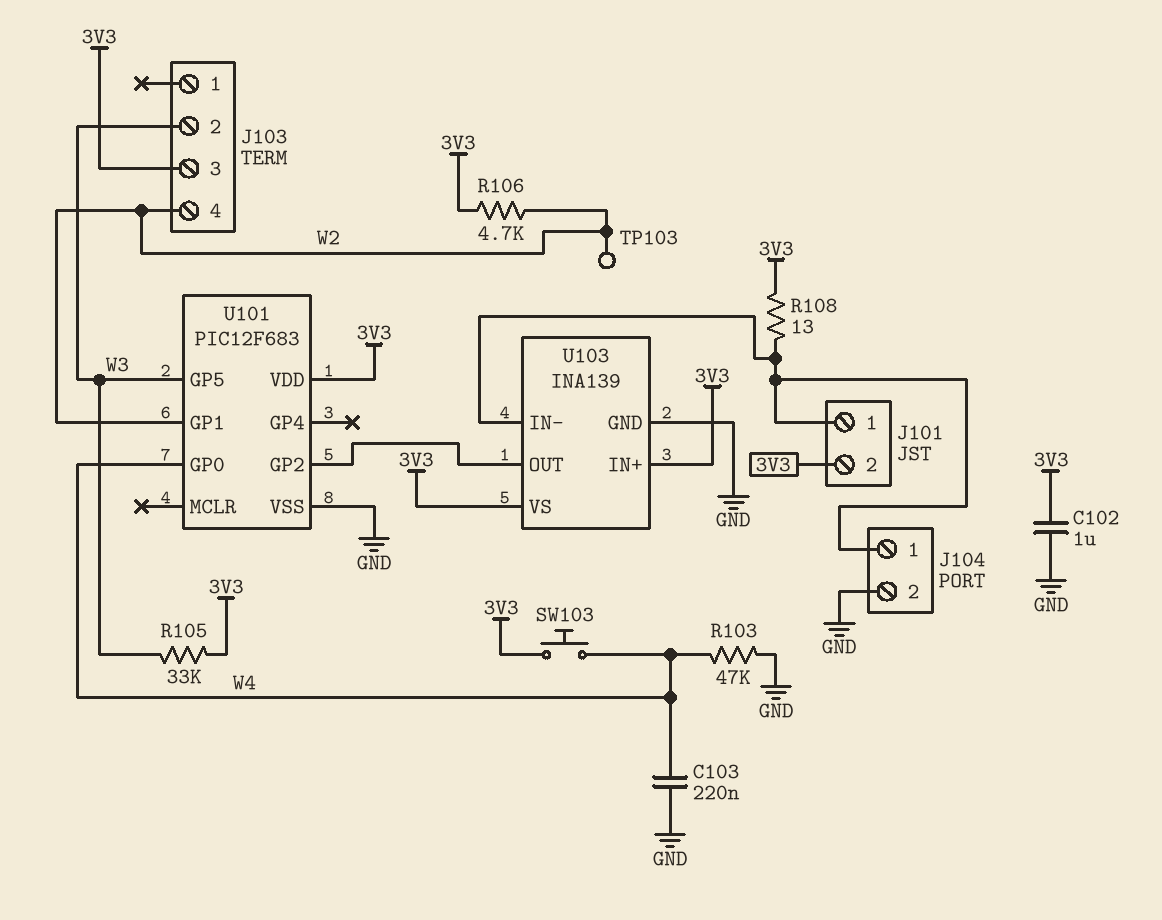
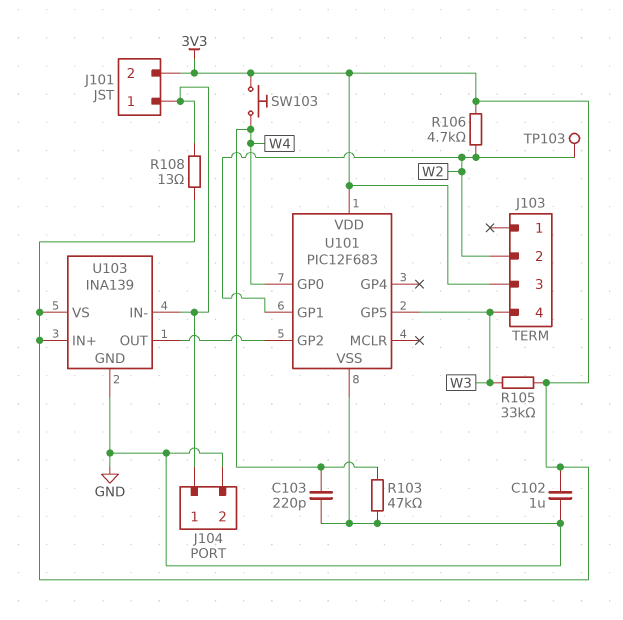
C103: 220nF (GND, W4) -> 220pF (GND, W4)
J103 pin 2: W3 -> W2
J103 pin 4: W2 -> W3

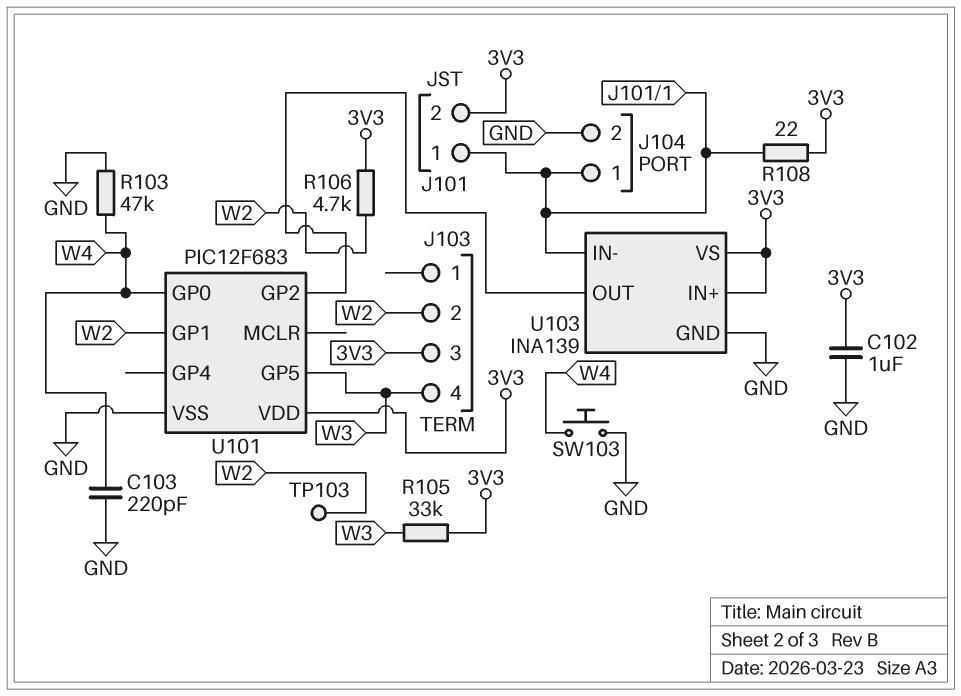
R108: 13 (3V3, J101/1) -> 22 (3V3, J101/1)
SW103: button (3V3, W4) -> button (GND, W4)

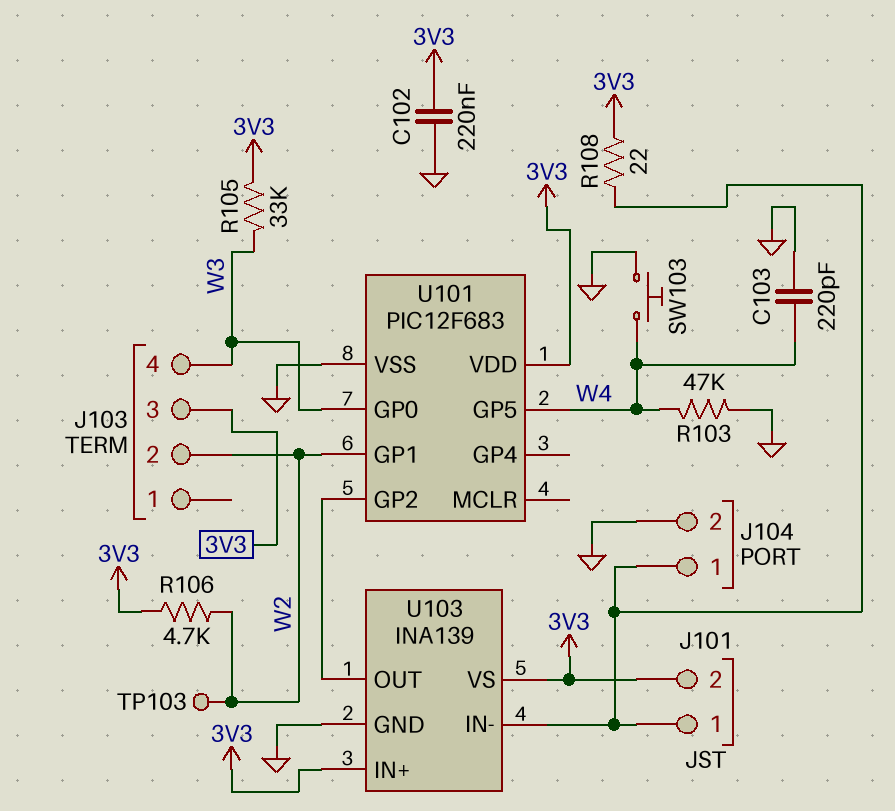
C102: 1uF (3V3, GND) -> 220nF (3V3, GND)
U101 pin GP0: W4 -> W3
U101 pin GP5: W3 -> W4

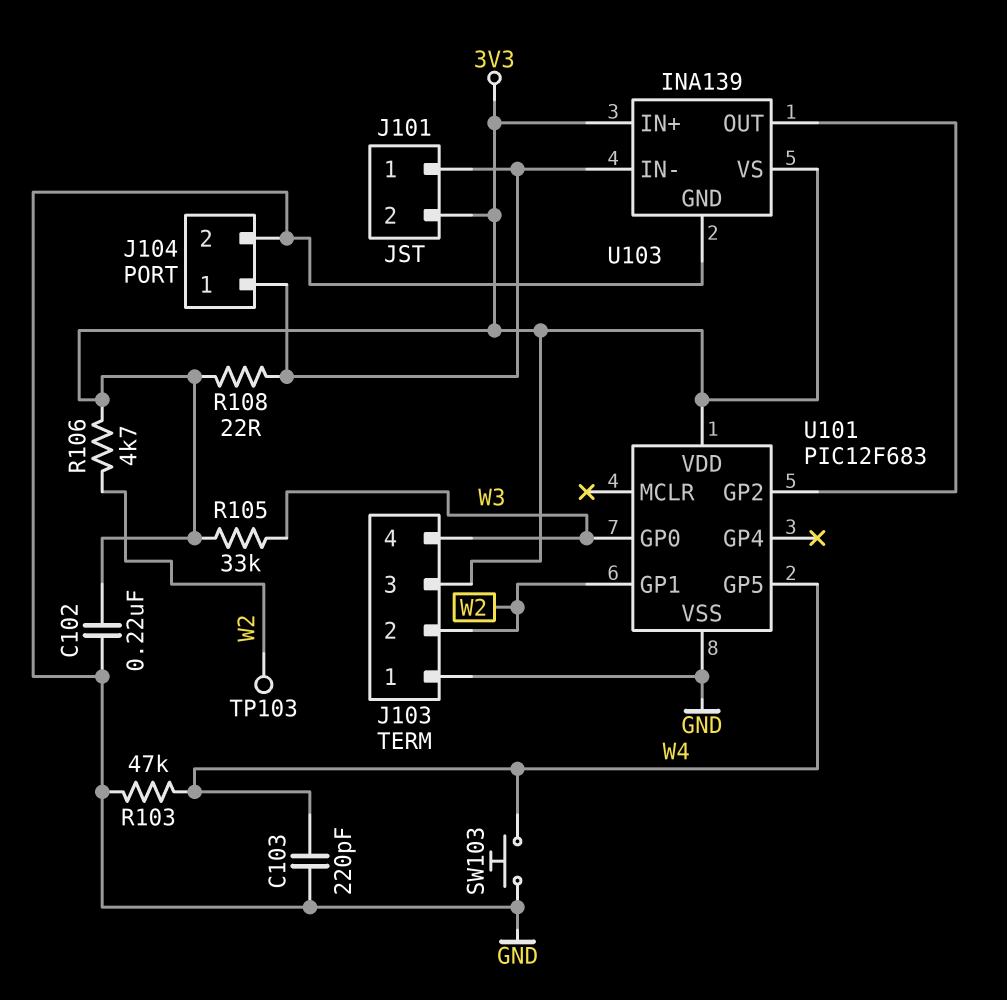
J103 pin 1: none -> GND

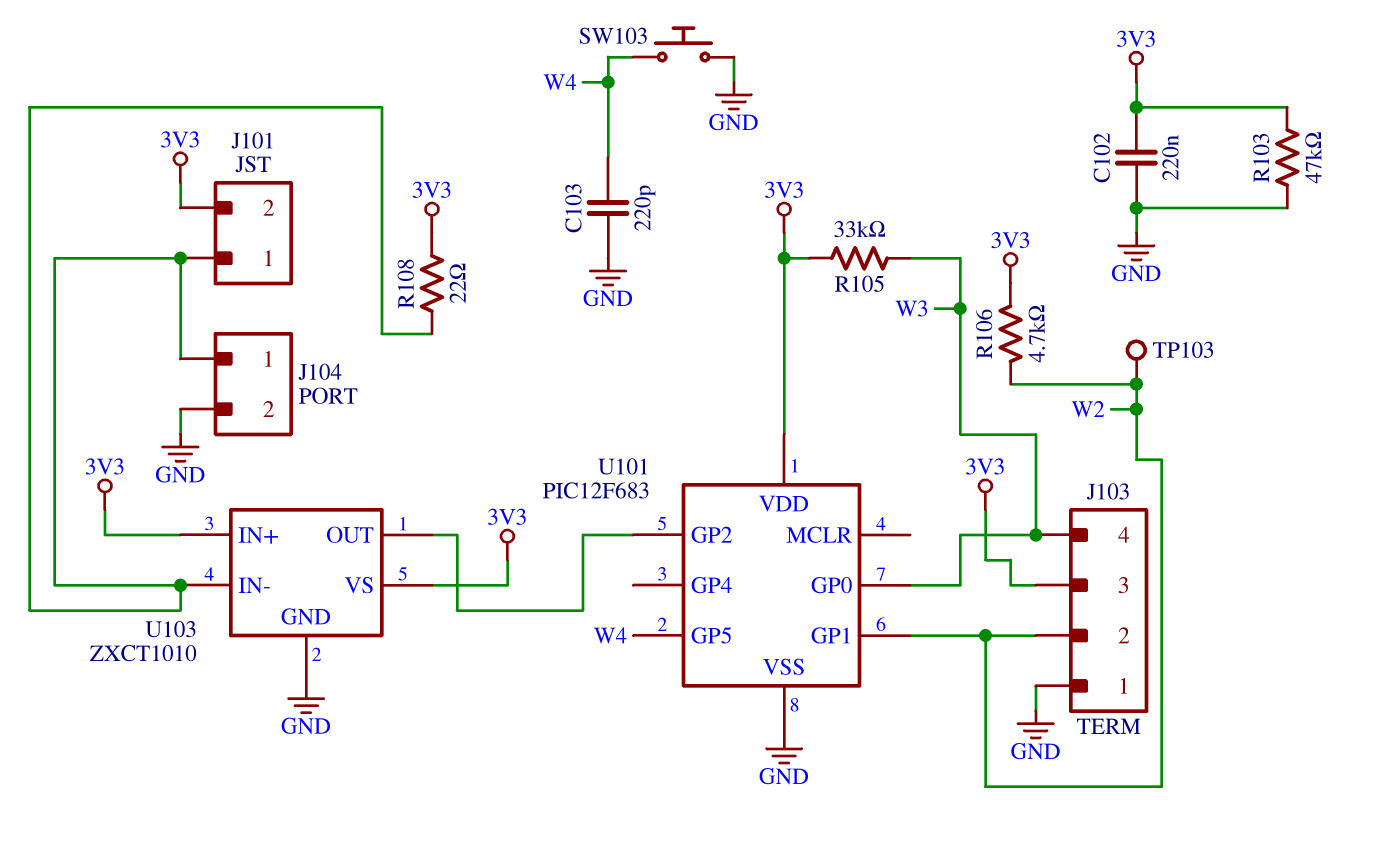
R103: 47k (GND, W4) -> 47k (3V3, GND)
U103: INA139 -> ZXCT1010

